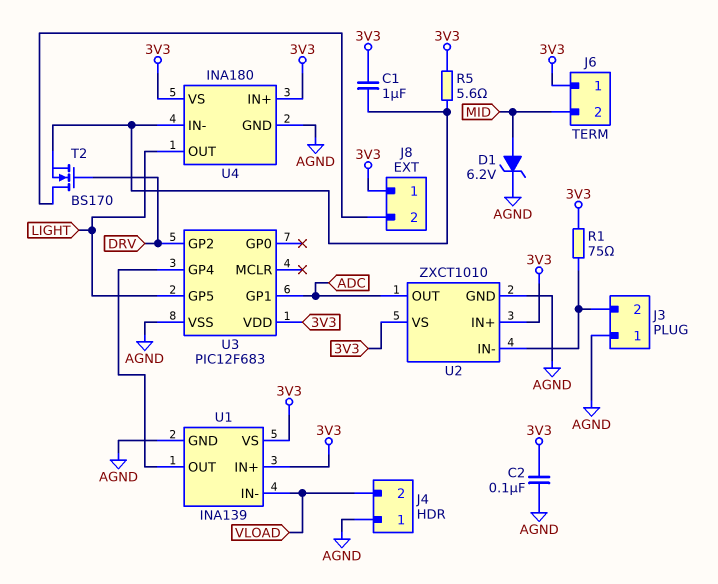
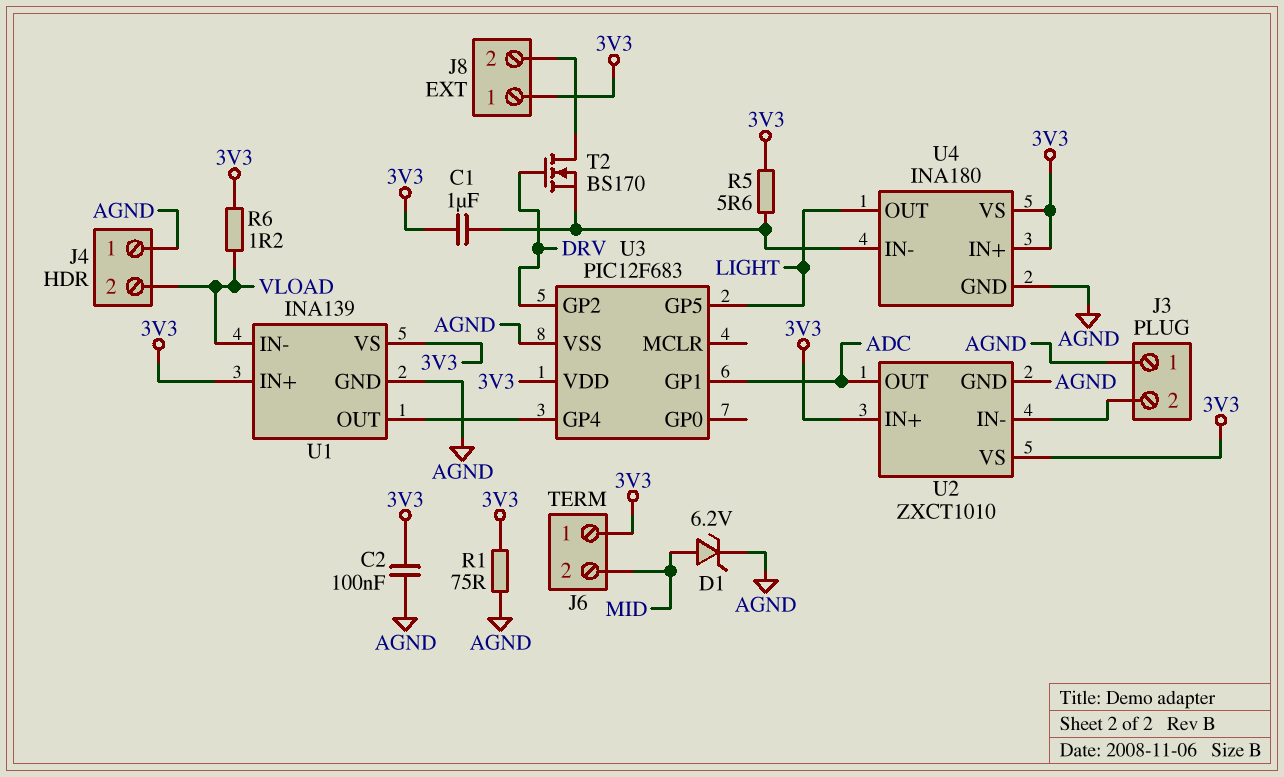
R1: 75 (3V3, J3/2) -> 75 (3V3, AGND)
R6: none -> 1.2 (3V3, VLOAD)

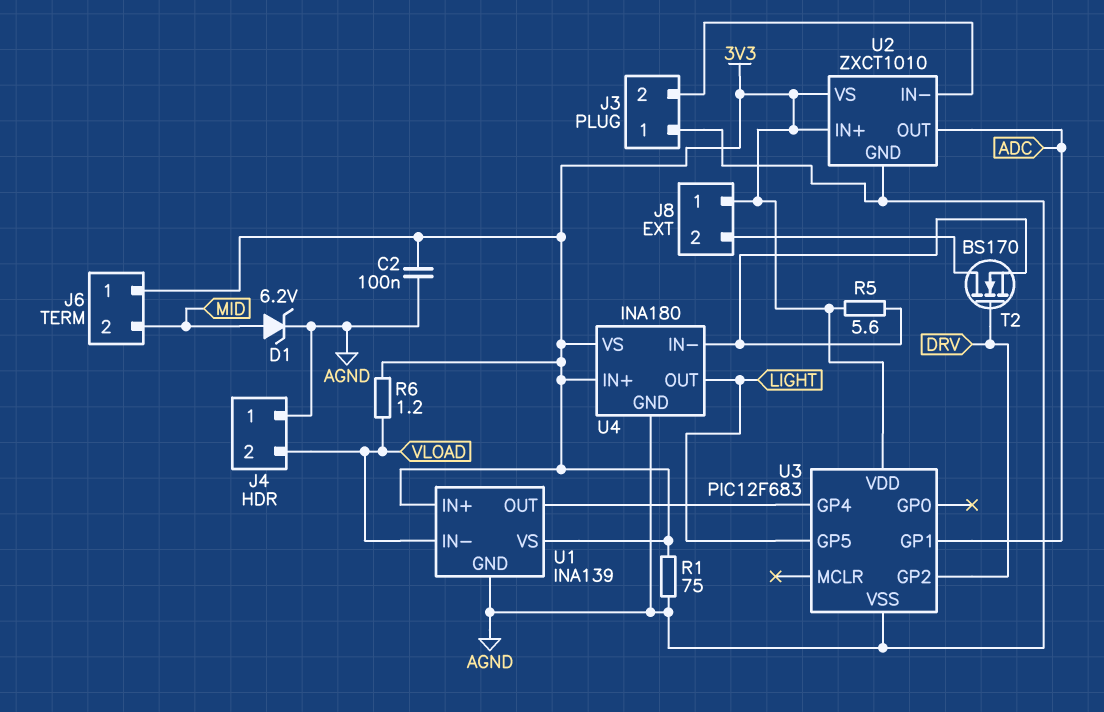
C1: 1uF (3V3, U4/IN-) -> none

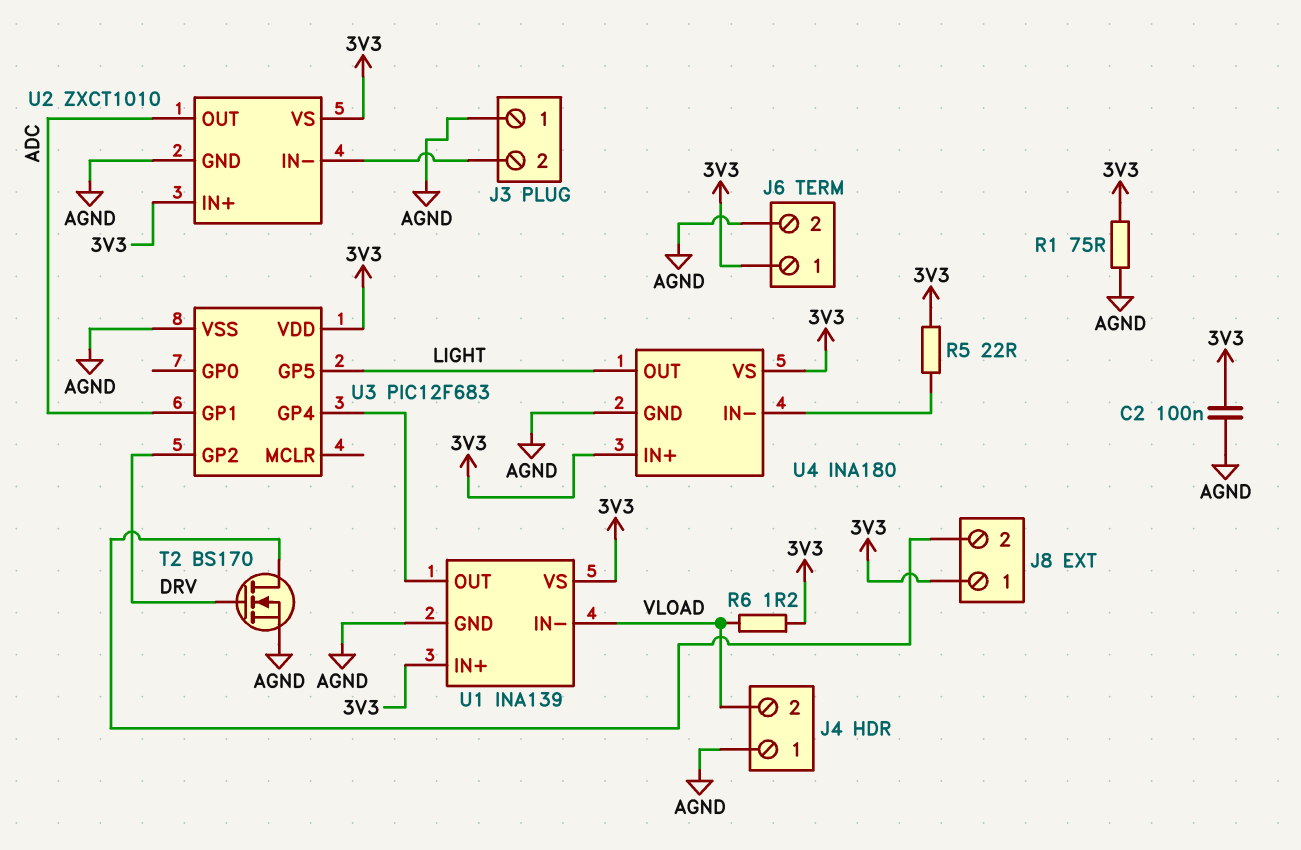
D1: zener 6.2V (A MID, K AGND) -> none
J6 pin 2: MID -> AGND
R5: 5.6 (3V3, U4/IN-) -> 22 (3V3, U4/IN-)
T2: NMOS BS170 (G DRV, D J8/2, S U4/IN-) -> NMOS BS170 (G DRV, D J8/2, S AGND)

